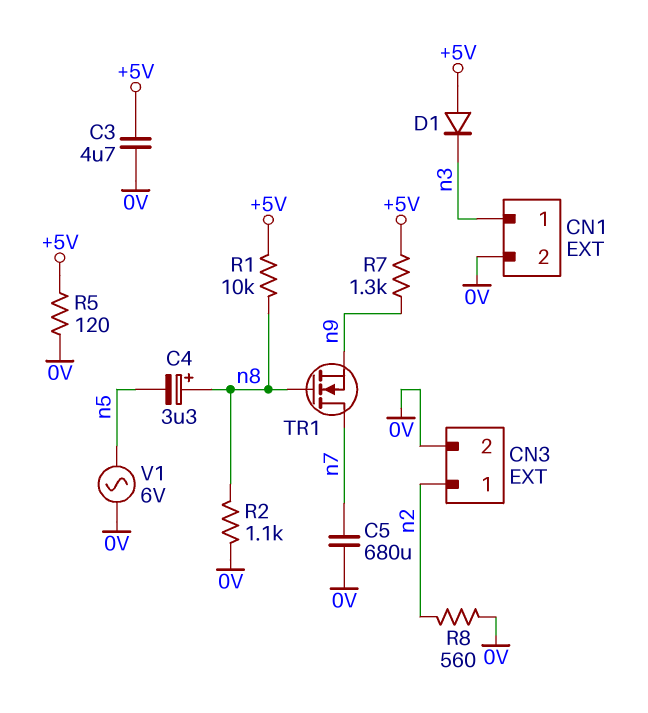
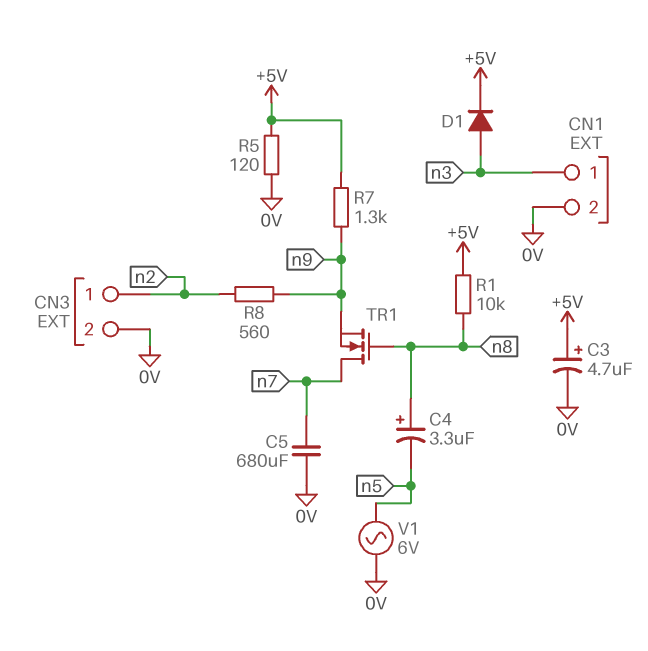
C3: 4.7uF (+5V, 0V) -> 4.7uF (plus +5V, minus 0V)
D1: diode (A +5V, K n3) -> diode (A n3, K +5V)
R2: 1.1k (0V, n8) -> none
R8: 560 (0V, n2) -> 560 (n2, n9)

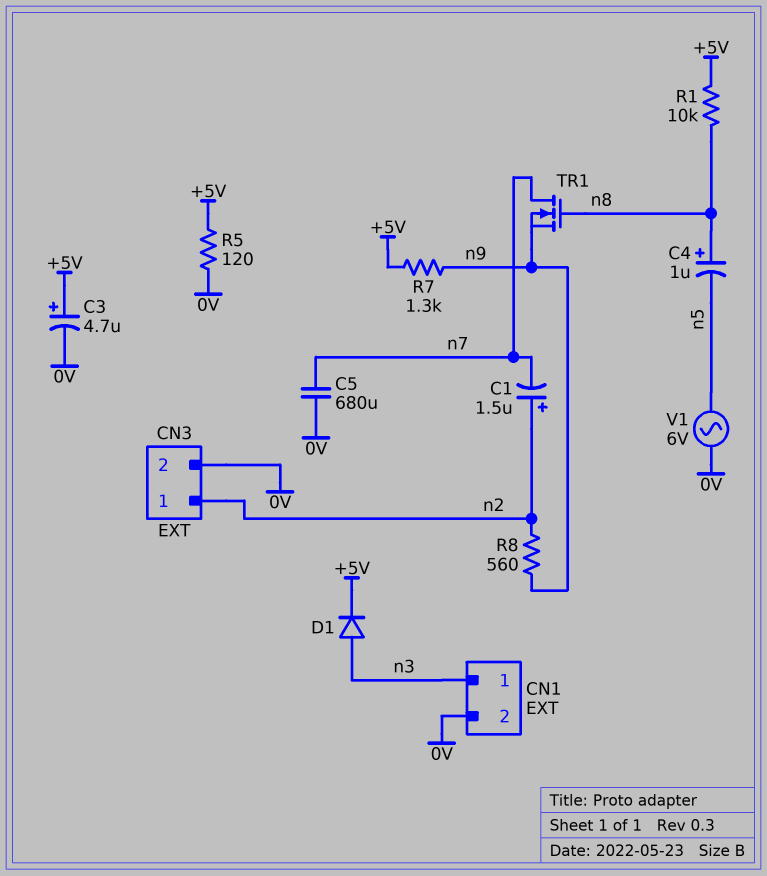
C1: none -> 1.5uF (plus n2, minus n7)
C4: 3.3uF (plus n8, minus n5) -> 1uF (plus n8, minus n5)

